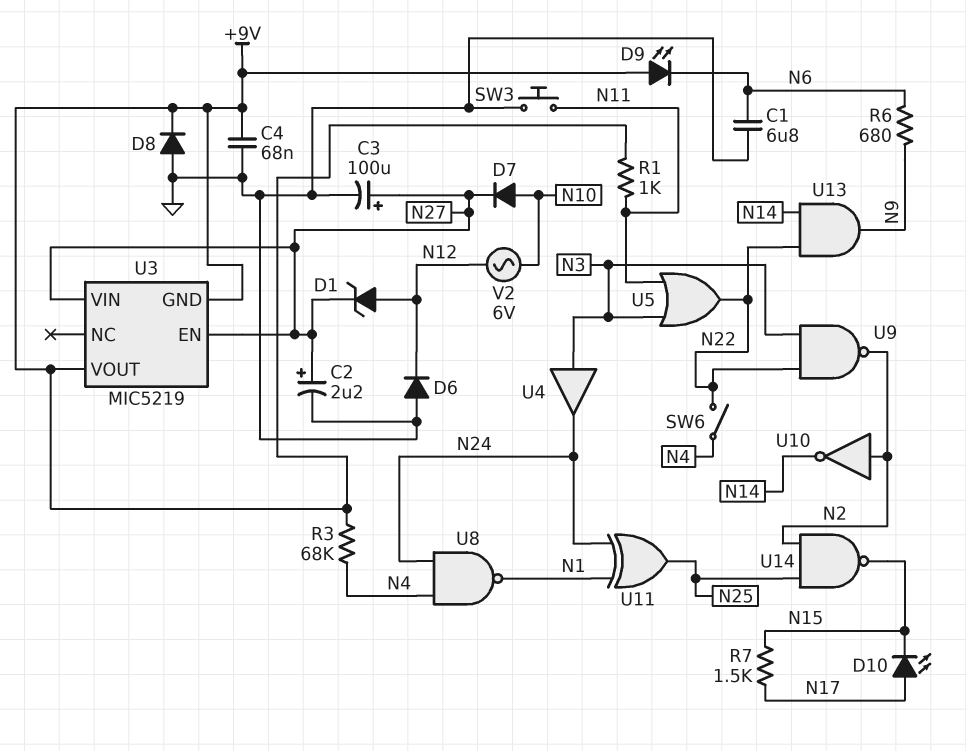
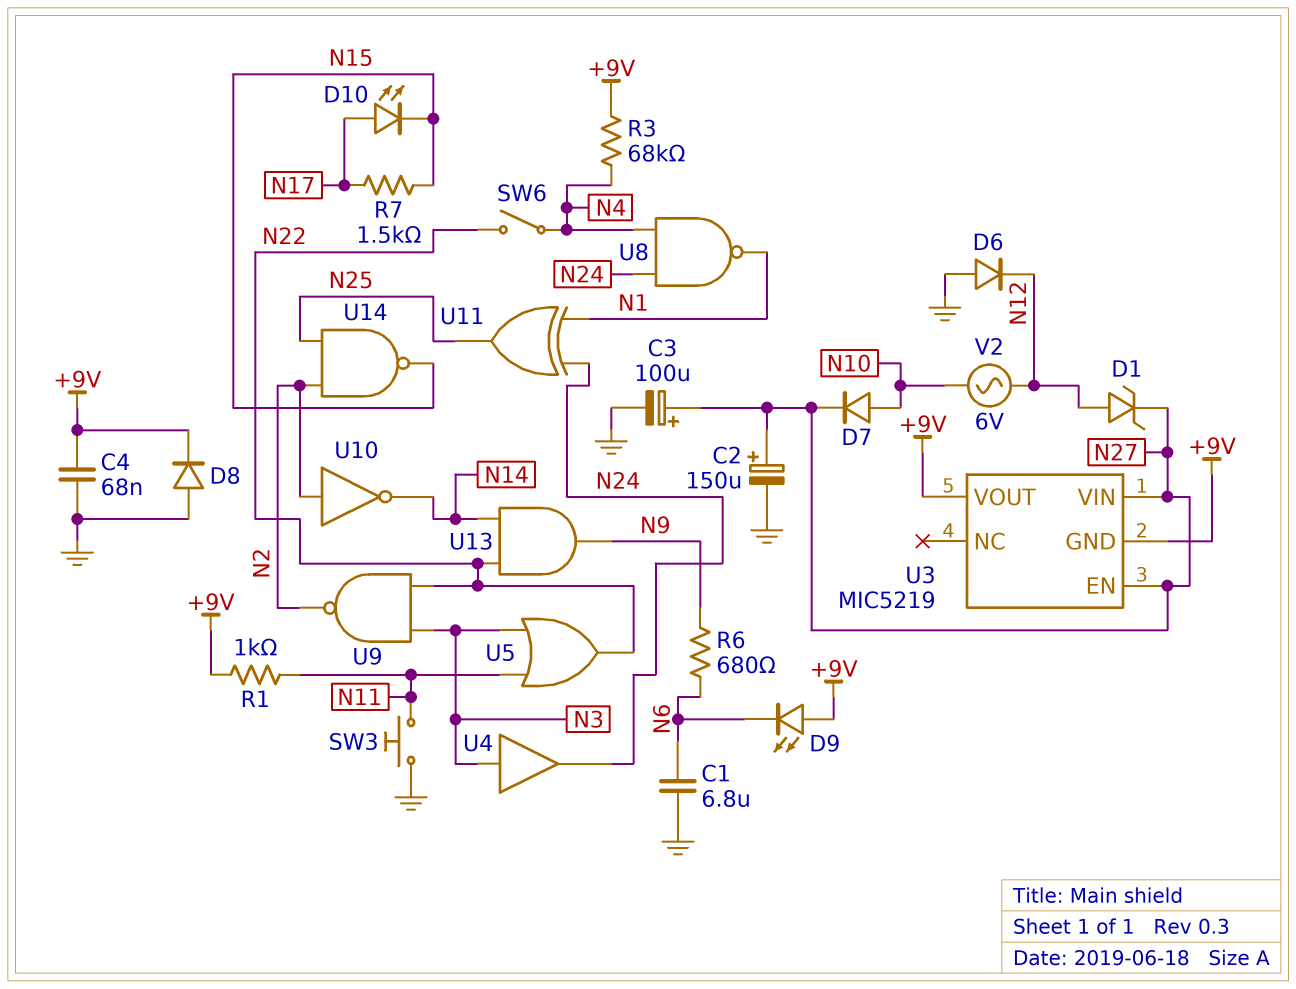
C2: 2.2uF (plus N27, minus GND) -> 150uF (plus N27, minus GND)

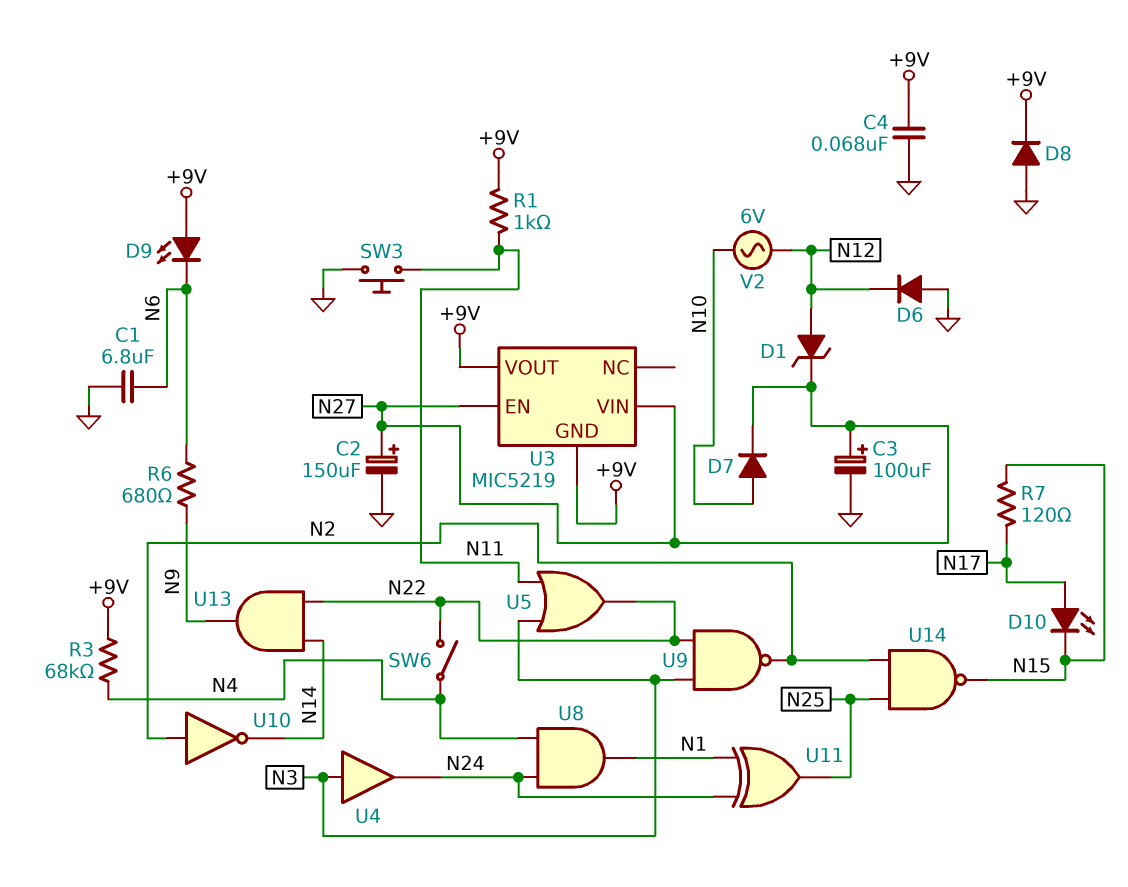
R7: 1.5k (N15, N17) -> 120 (N15, N17)
U8: NAND (in N4, in N24, out N1) -> AND (in N4, in N24, out N1)

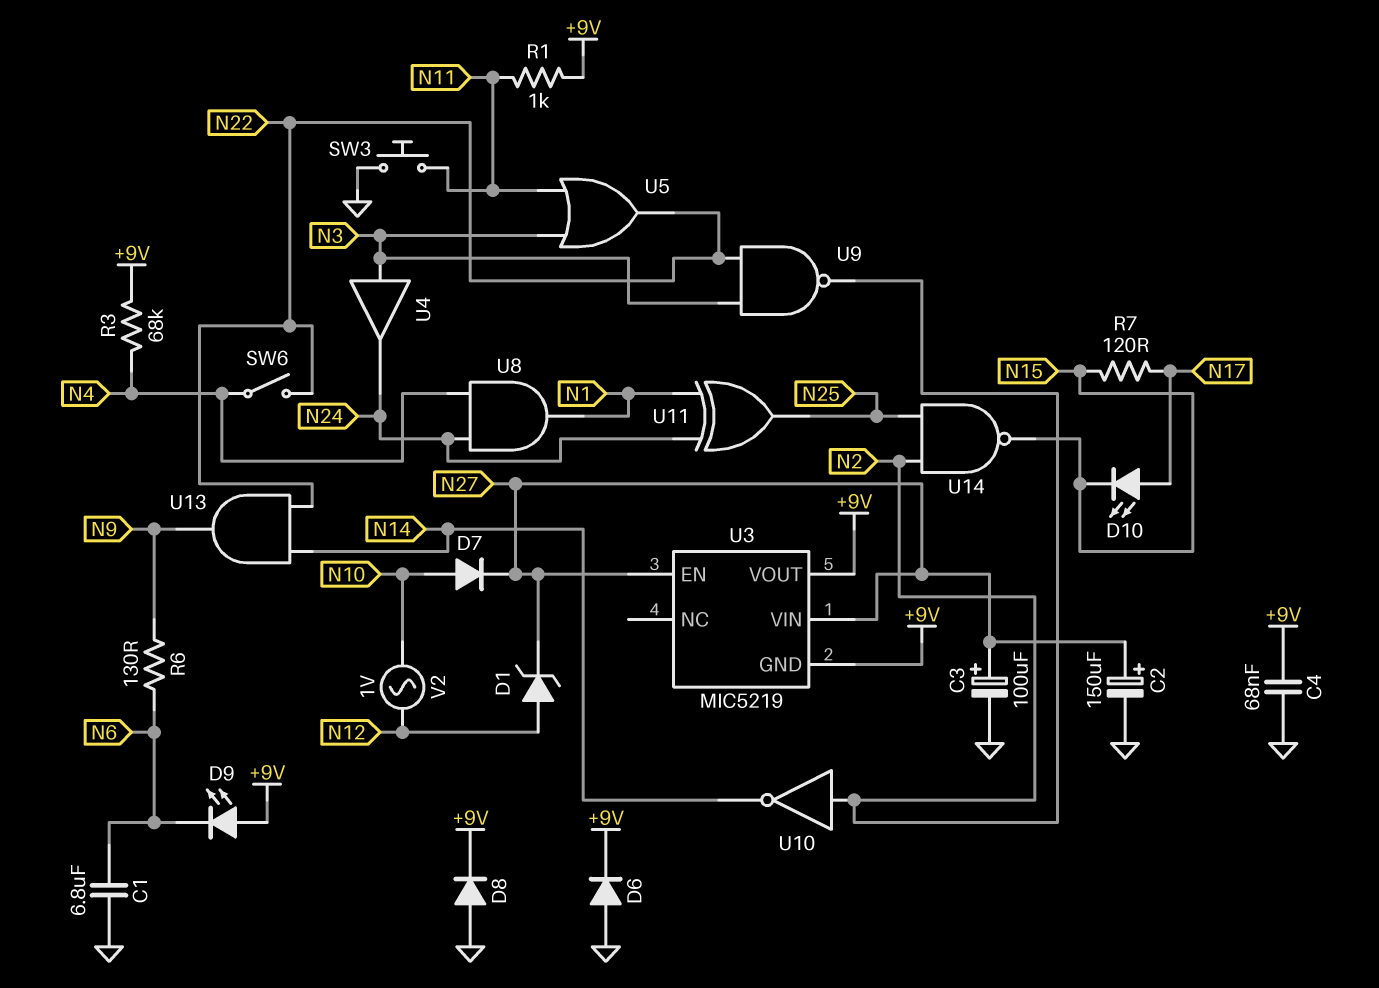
D6: diode (A GND, K N12) -> diode (A GND, K +9V)
R6: 680 (N6, N9) -> 130 (N6, N9)
V2: AC 6V (N10, N12) -> AC 1V (N10, N12)

